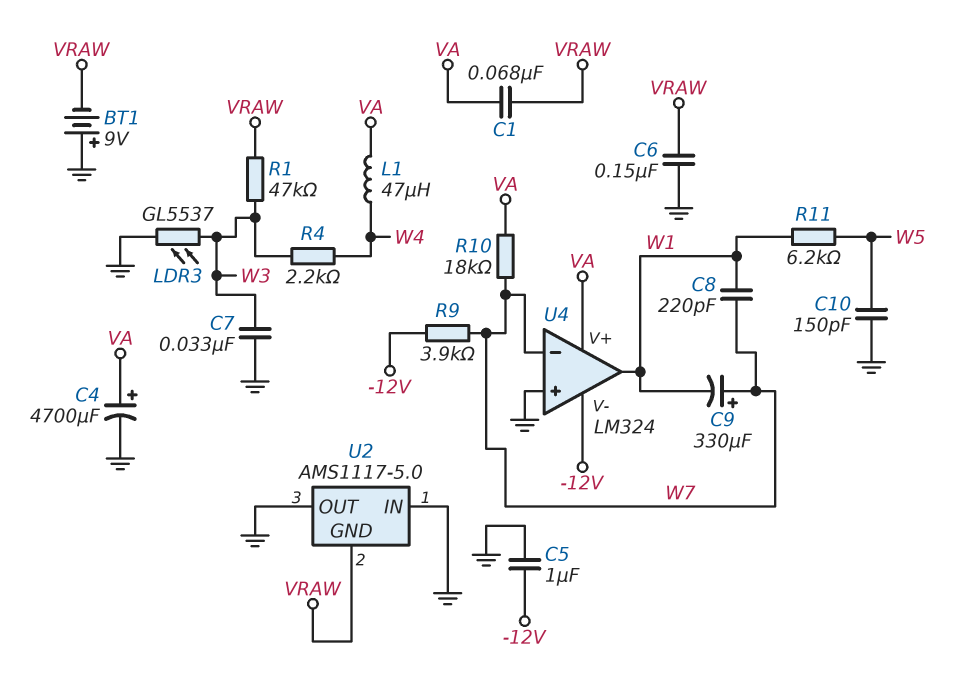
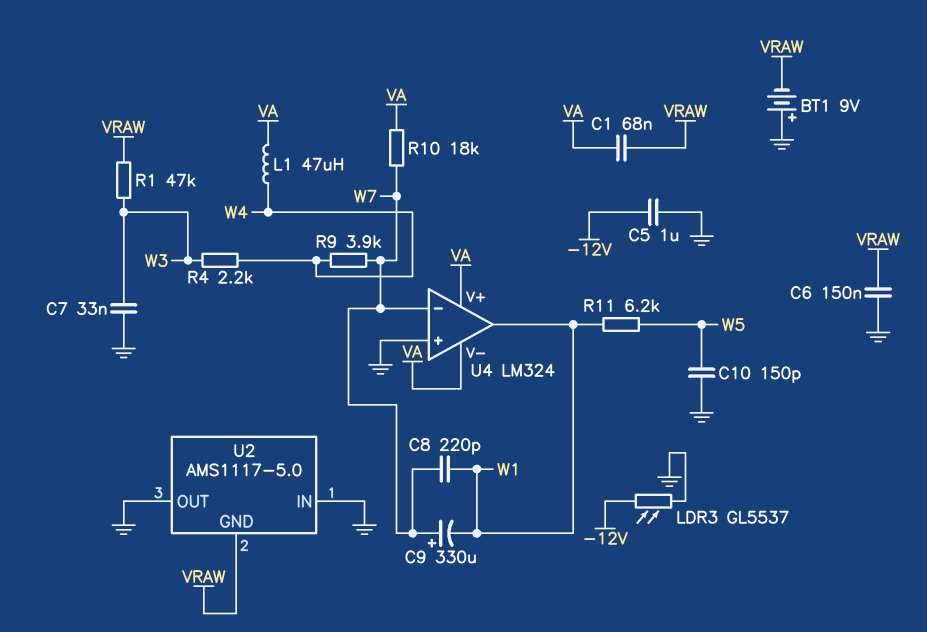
C4: 4700uF (plus VA, minus GND) -> none
LDR3: GL5537 (GND, W3) -> GL5537 (-12V, GND)
R9: 3.9k (-12V, W7) -> 3.9k (W4, W7)
U4 pin V-: -12V -> VA

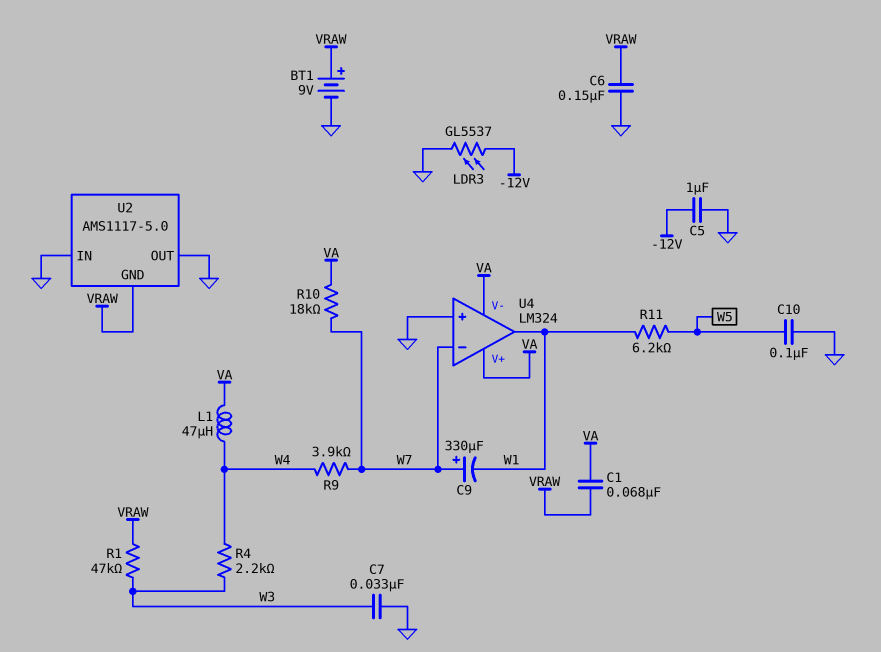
BT1: 9V (plus GND, minus VRAW) -> 9V (plus VRAW, minus GND)
C8: 220pF (W1, W7) -> none
C10: 150pF (GND, W5) -> 100nF (GND, W5)

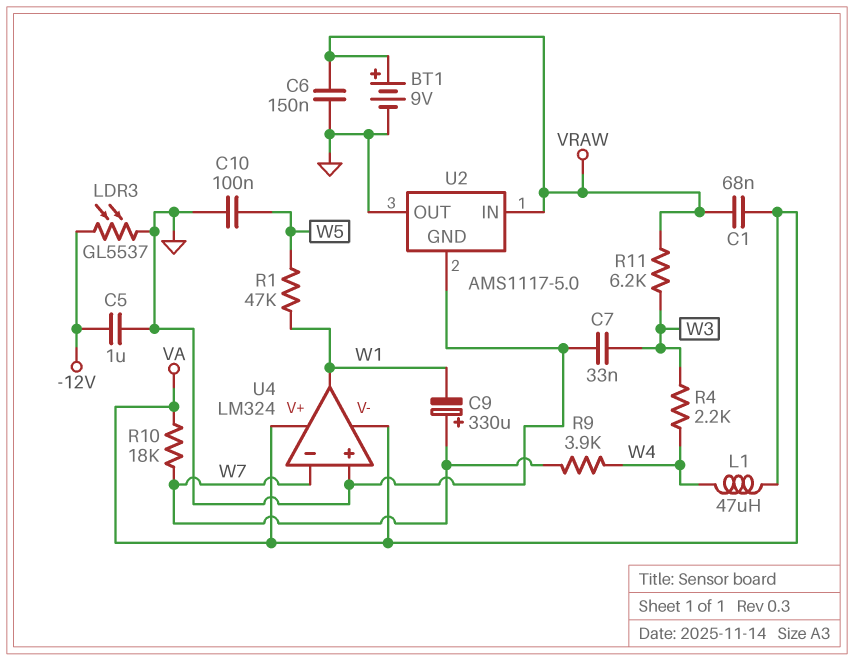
R1: 47k (VRAW, W3) -> 47k (W1, W5)
R11: 6.2k (W1, W5) -> 6.2k (VRAW, W3)
U2 pin GND: VRAW -> GND
U2 pin IN: GND -> VRAW

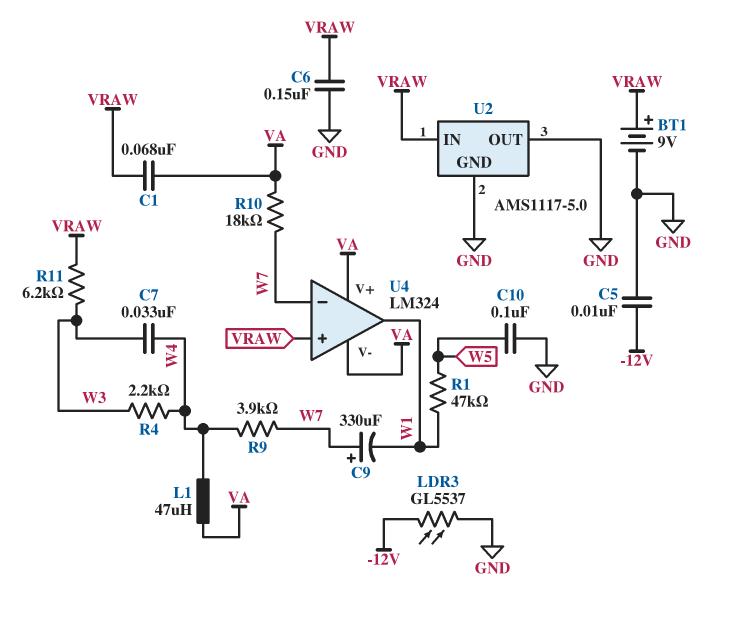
C5: 1uF (-12V, GND) -> 10nF (-12V, GND)
C7: 33nF (GND, W3) -> 33nF (W3, W4)
U4 pin in+: GND -> VRAW

